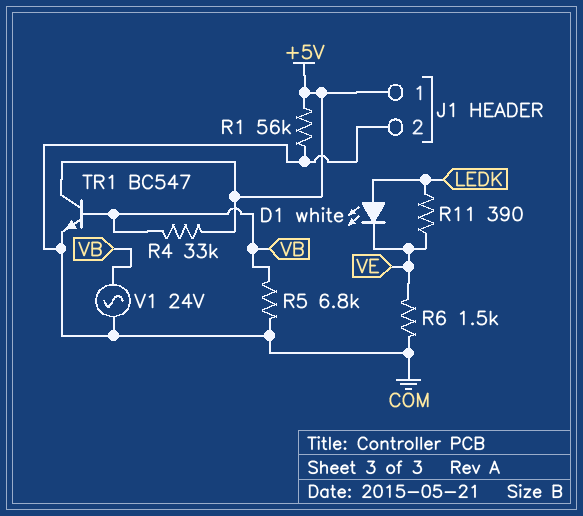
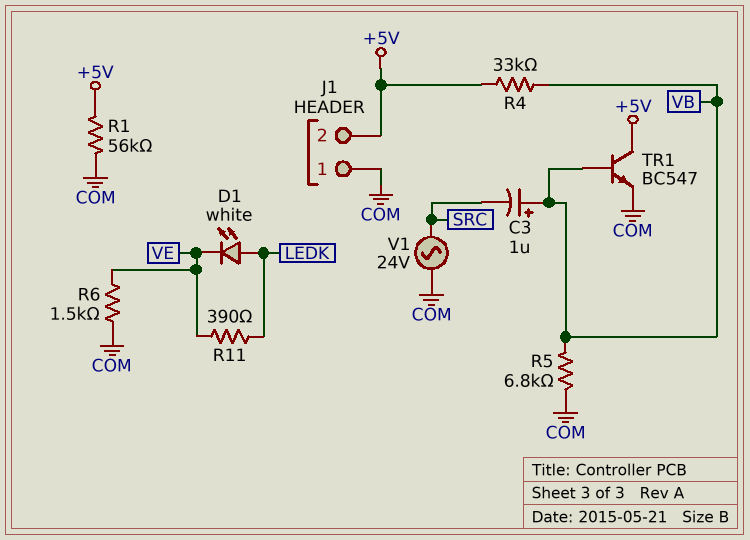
C3: none -> 1uF (plus VB, minus SRC)
J1 pin 1: +5V -> COM
J1 pin 2: COM -> +5V
V1: AC 24V (COM, VB) -> AC 24V (COM, SRC)

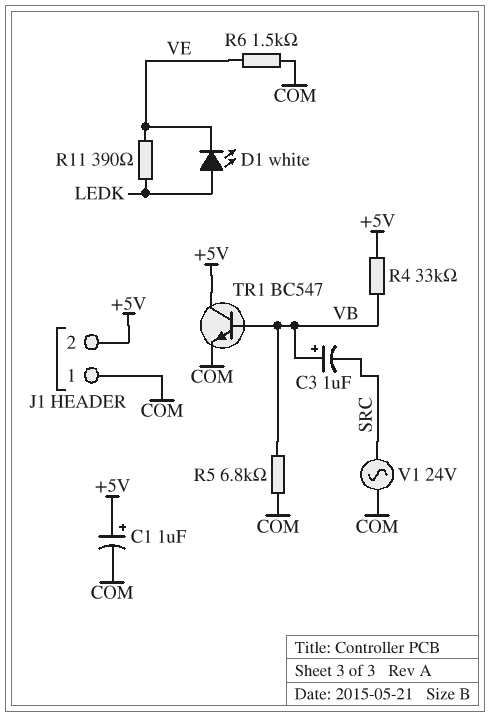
C1: none -> 1uF (plus +5V, minus COM)
R1: 56k (+5V, COM) -> none

